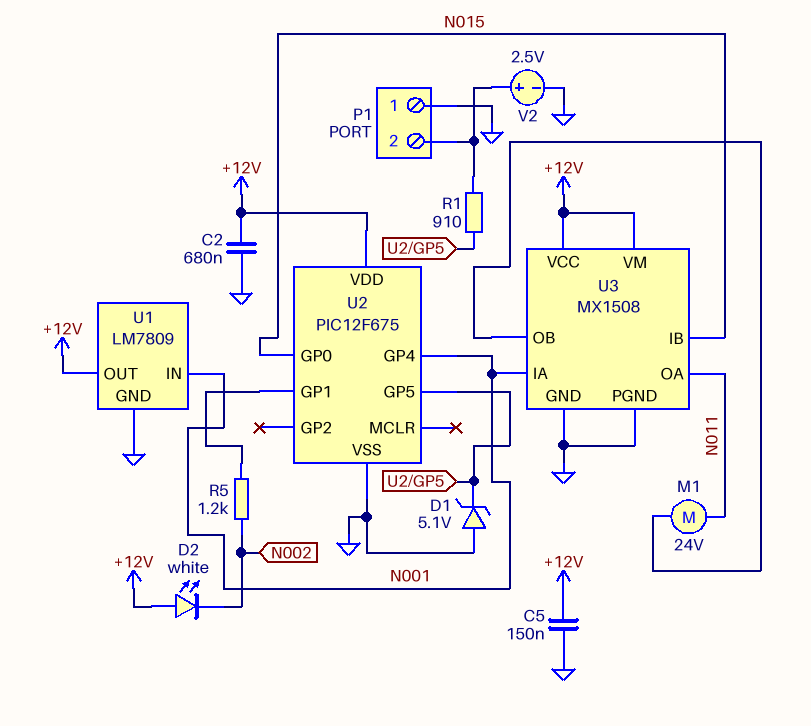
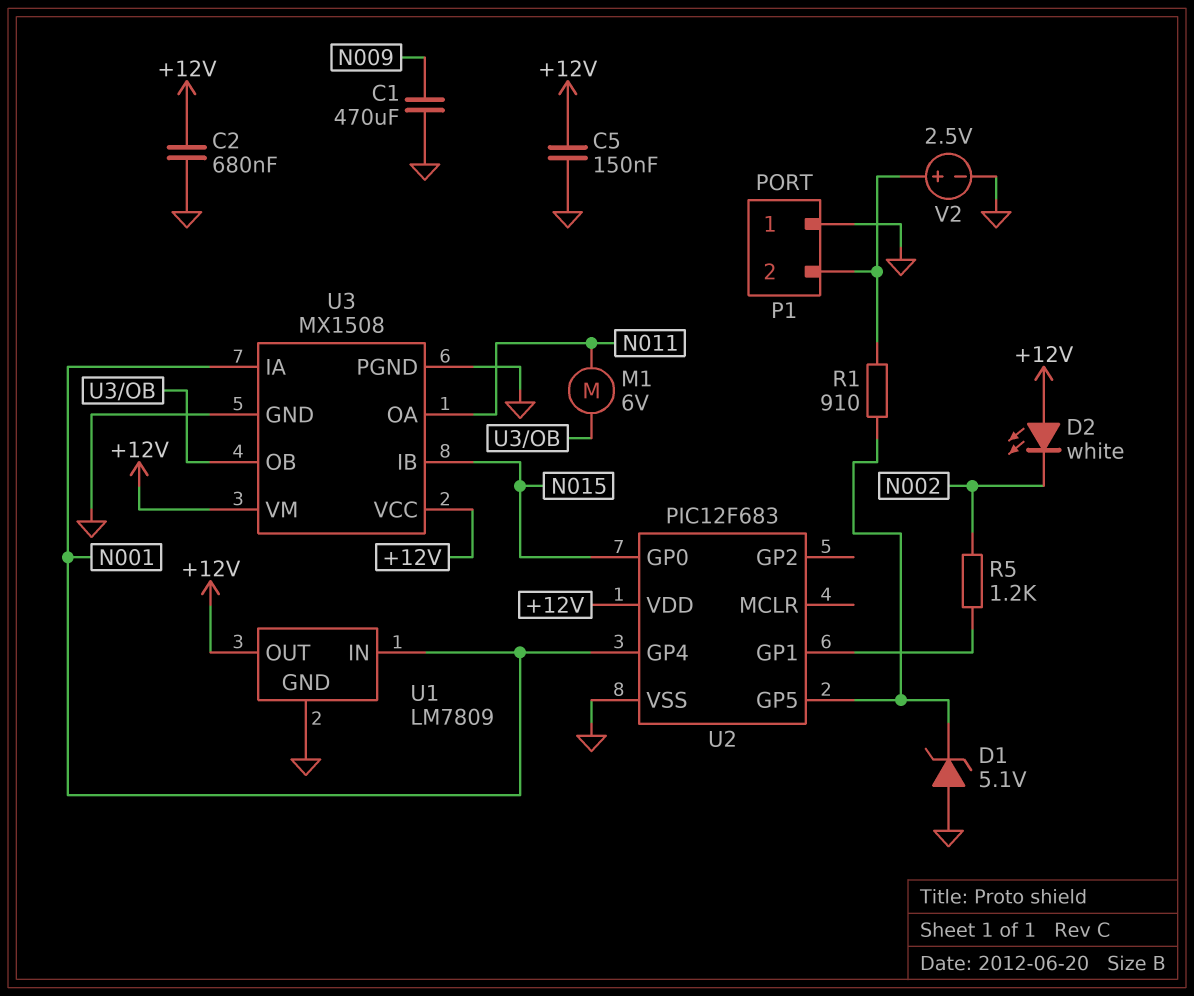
C1: none -> 470uF (GND, N009)
M1: motor 24V (N011, U3/OB) -> motor 6V (N011, U3/OB)
U2: PIC12F675 -> PIC12F683

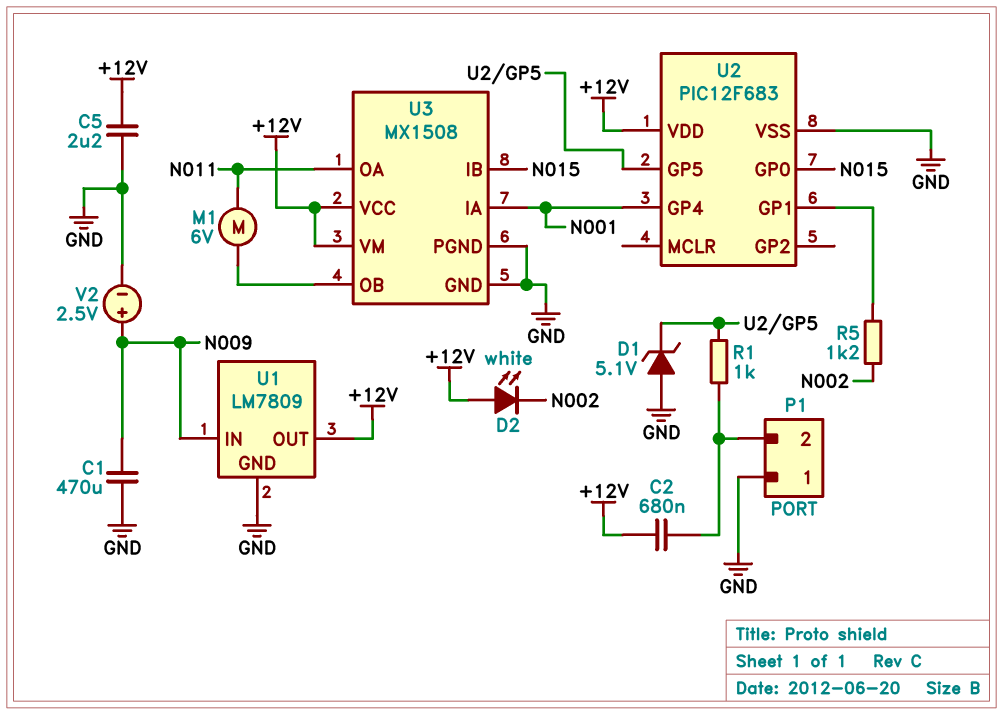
C2: 680nF (+12V, GND) -> 680nF (+12V, P1/2)
C5: 150nF (+12V, GND) -> 2.2uF (+12V, GND)
R1: 910 (P1/2, U2/GP5) -> 1k (P1/2, U2/GP5)
U1 pin IN: N001 -> N009
V2: 2.5V (plus P1/2, minus GND) -> 2.5V (plus N009, minus GND)

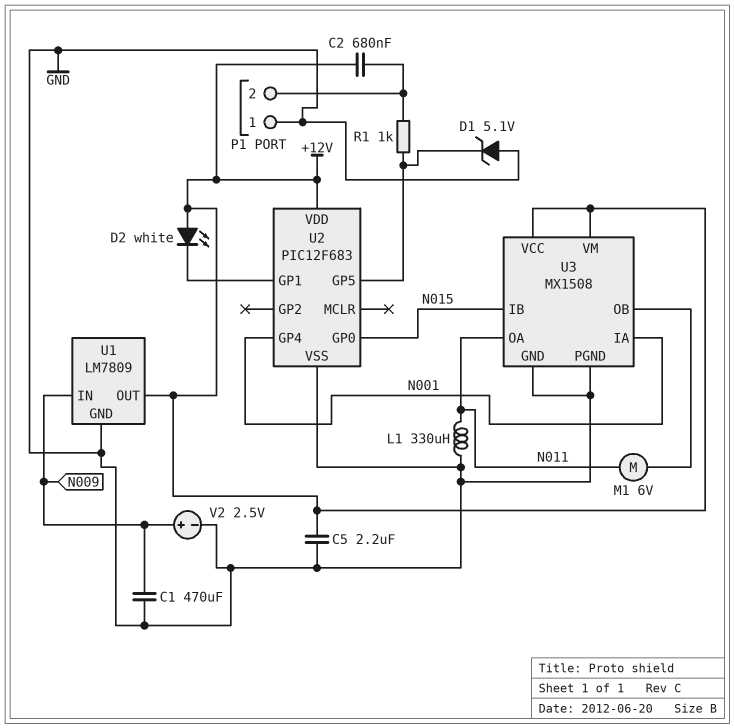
D2: LED white (A +12V, K N002) -> LED white (A +12V, K U2/GP1)
L1: none -> 330uH (GND, N011)
R5: 1.2k (N002, U2/GP1) -> none

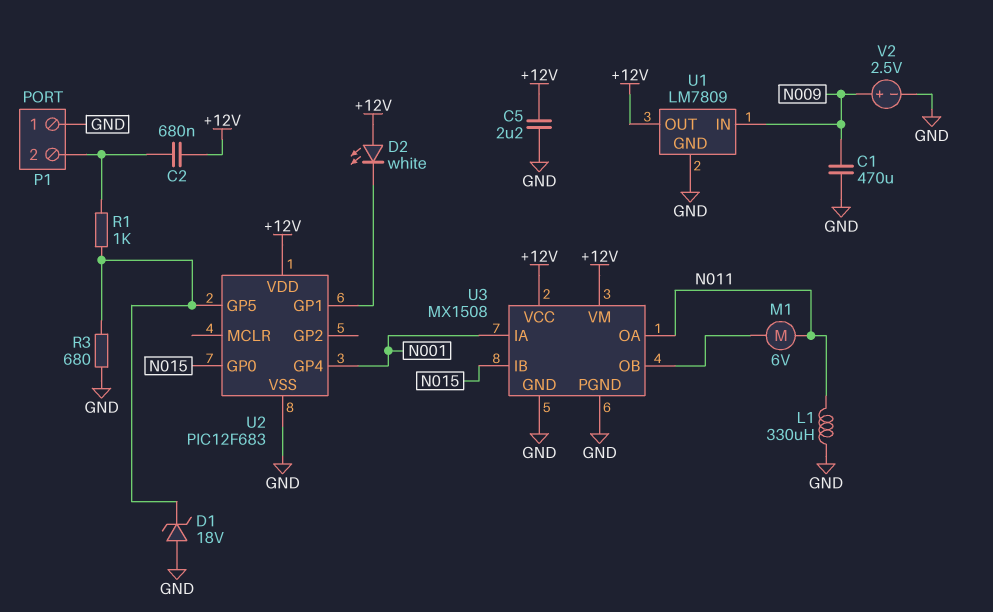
D1: zener 5.1V (A GND, K U2/GP5) -> zener 18V (A GND, K U2/GP5)
R3: none -> 680 (GND, U2/GP5)

